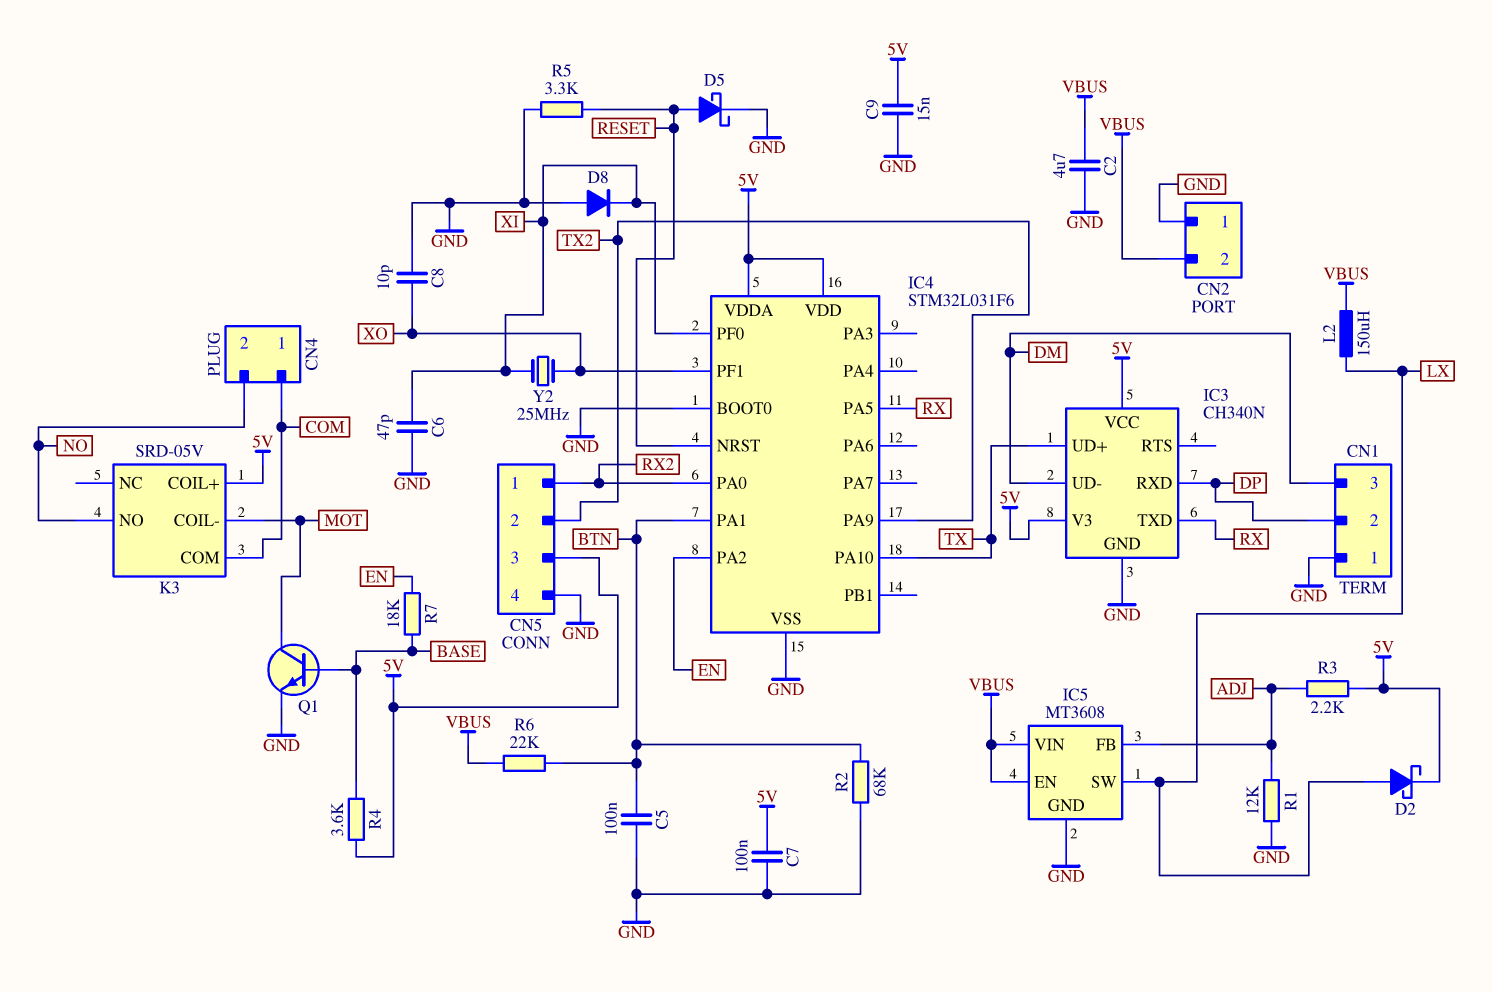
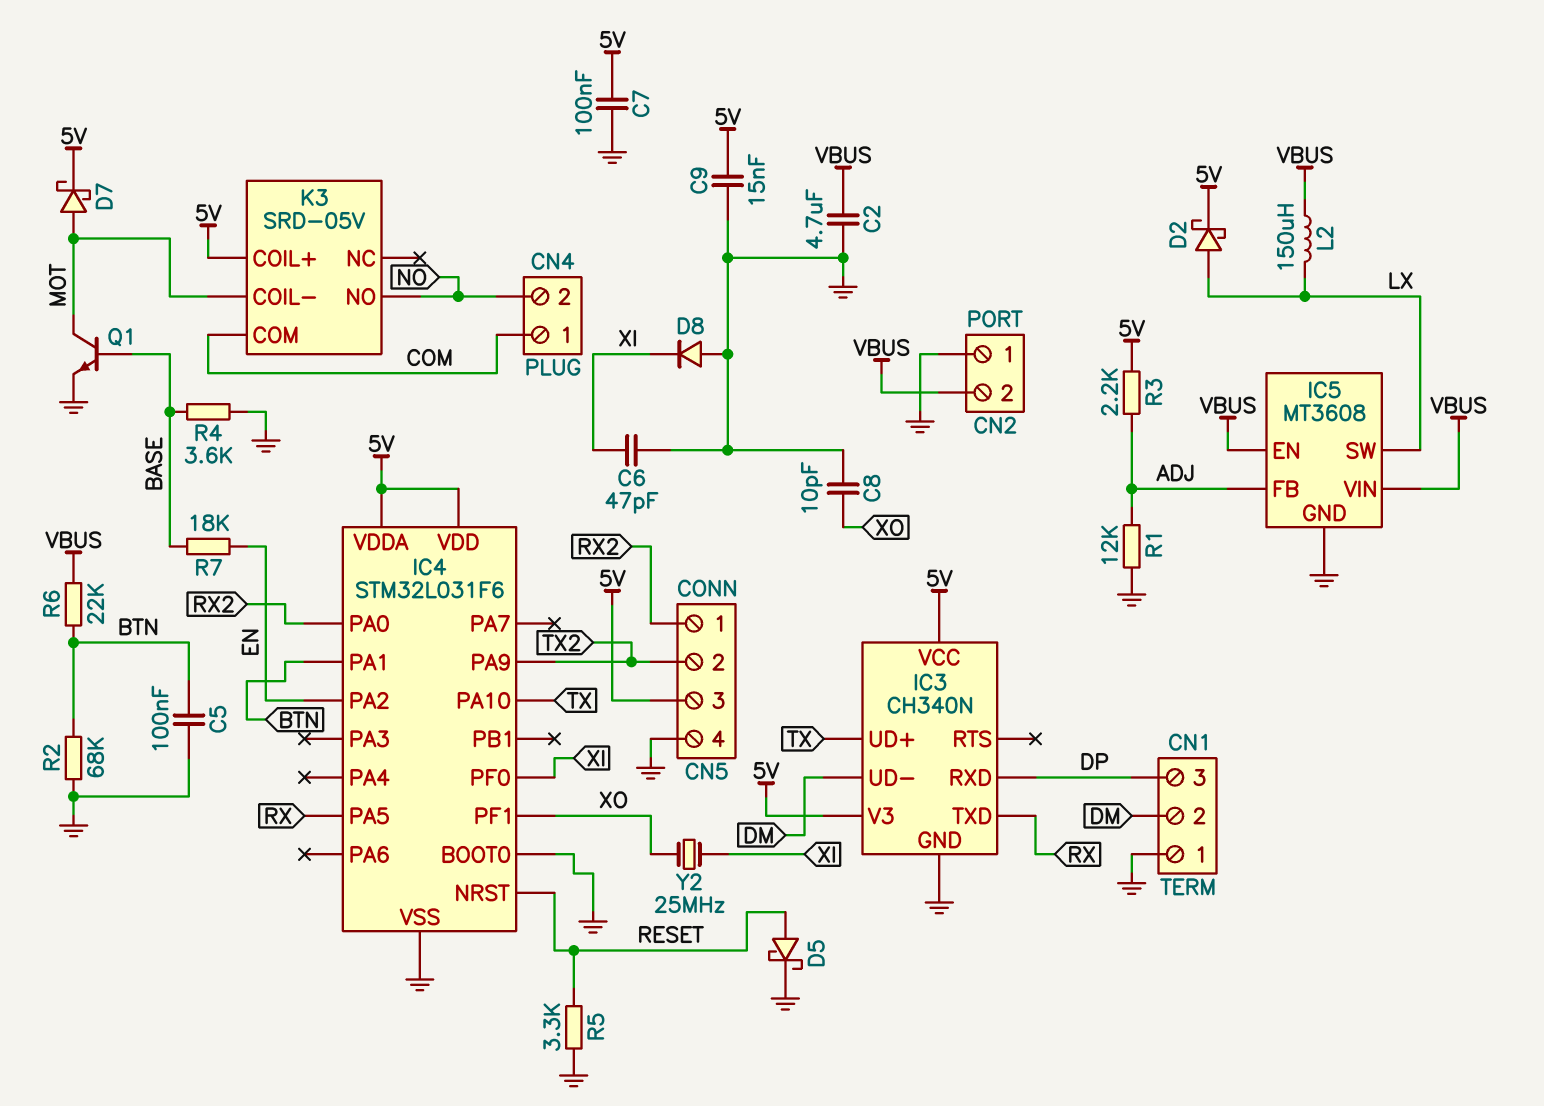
CN1 pin 2: DP -> DM
CN1 pin 3: DM -> DP
D7: none -> schottky (A MOT, K 5V)
R4: 3.6k (5V, BASE) -> 3.6k (BASE, GND)

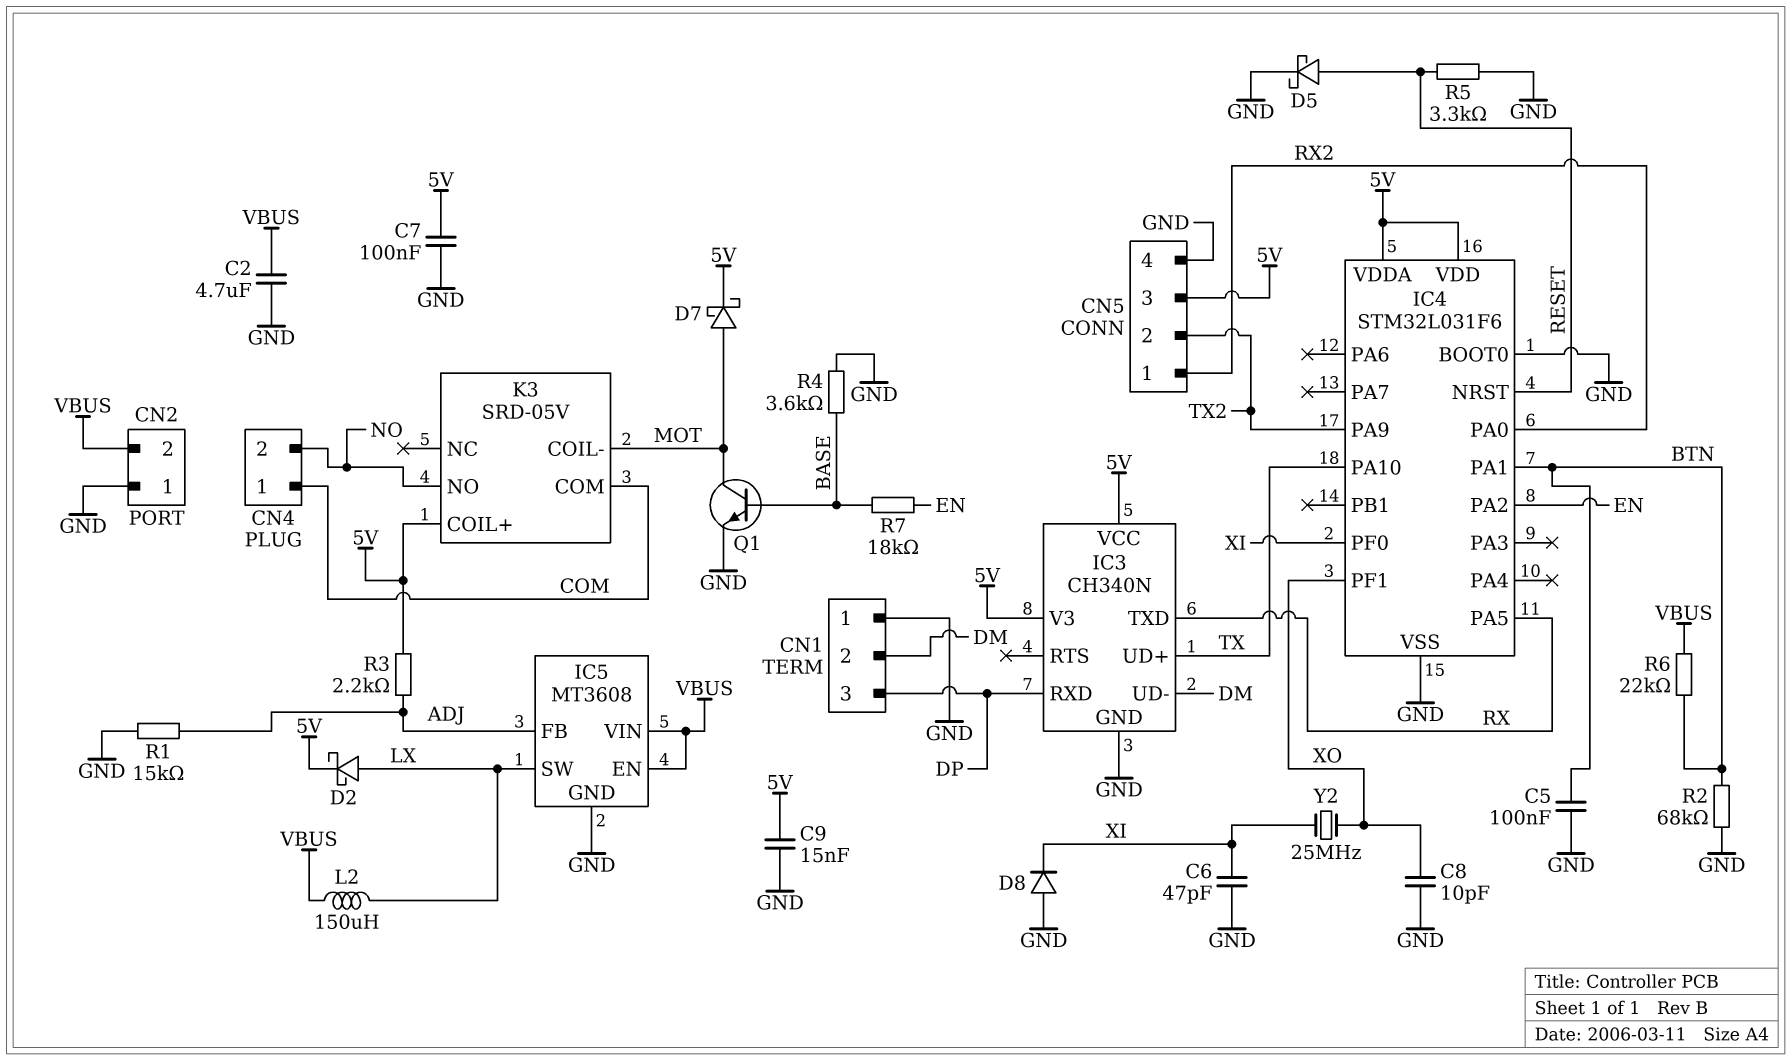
R1: 12k (ADJ, GND) -> 15k (ADJ, GND)

